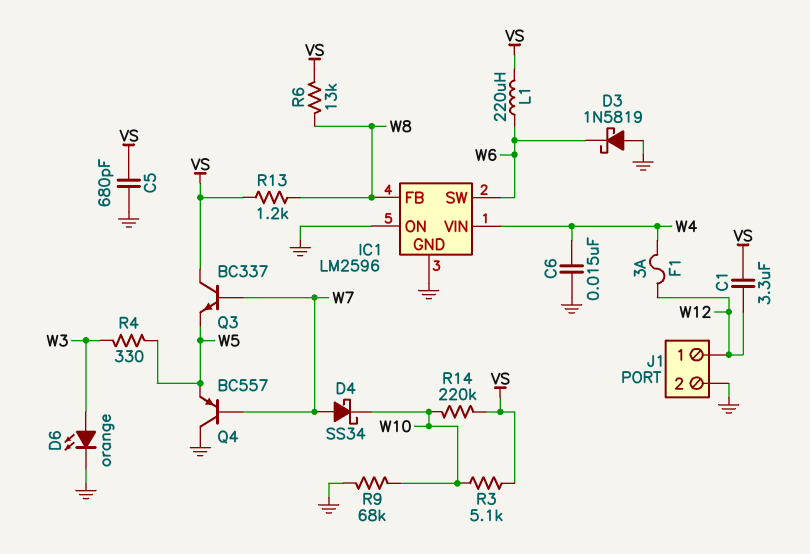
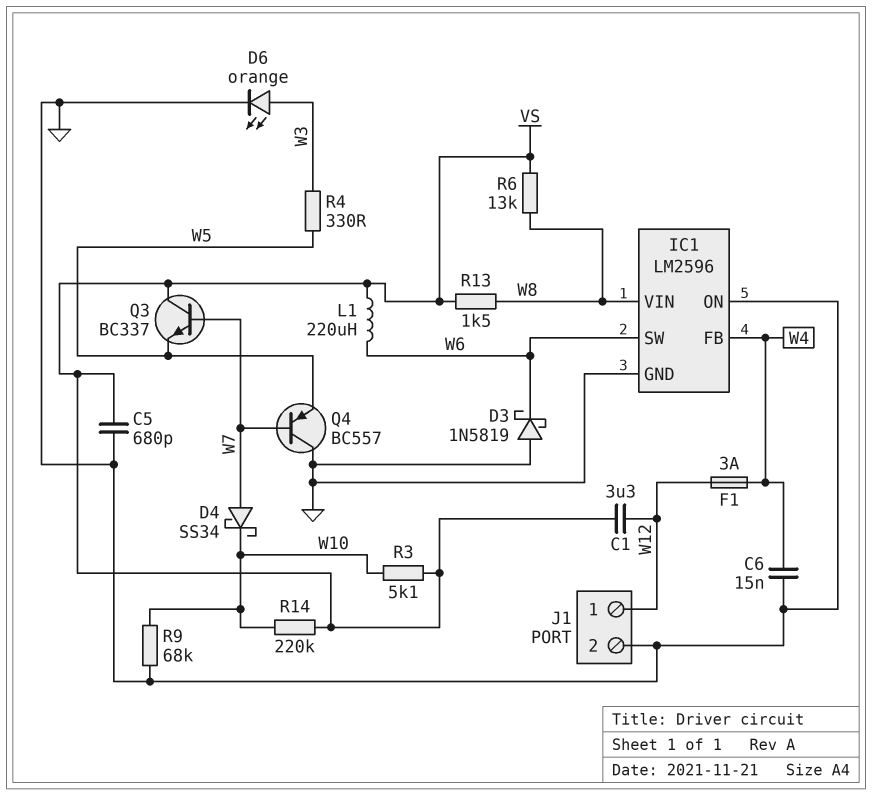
IC1 pin FB: W8 -> W4
IC1 pin VIN: W4 -> W8
R13: 1.2k (VS, W8) -> 1.5k (VS, W8)

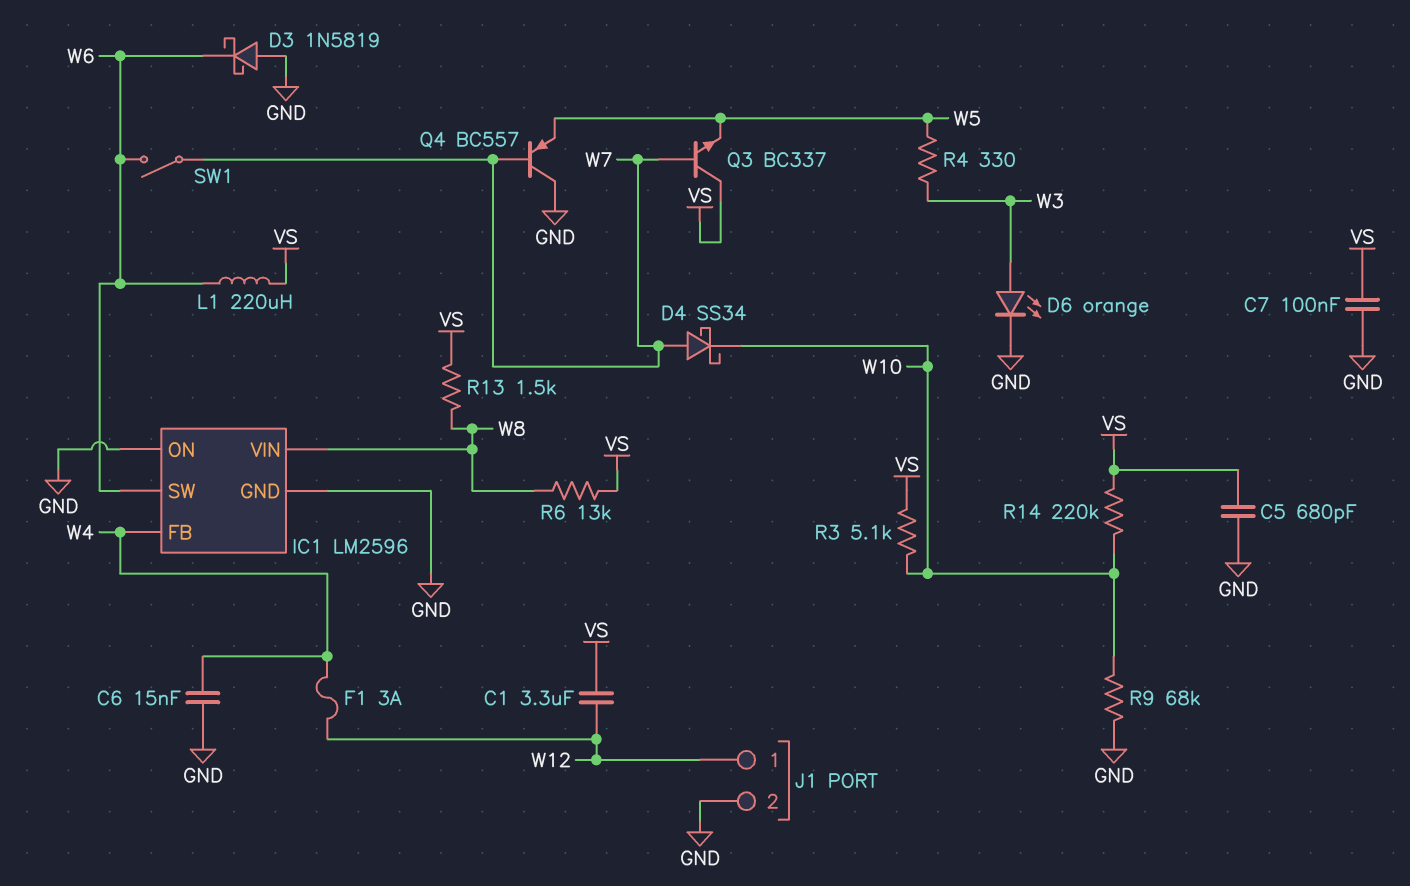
C7: none -> 100nF (GND, VS)
SW1: none -> switch (W6, W7)

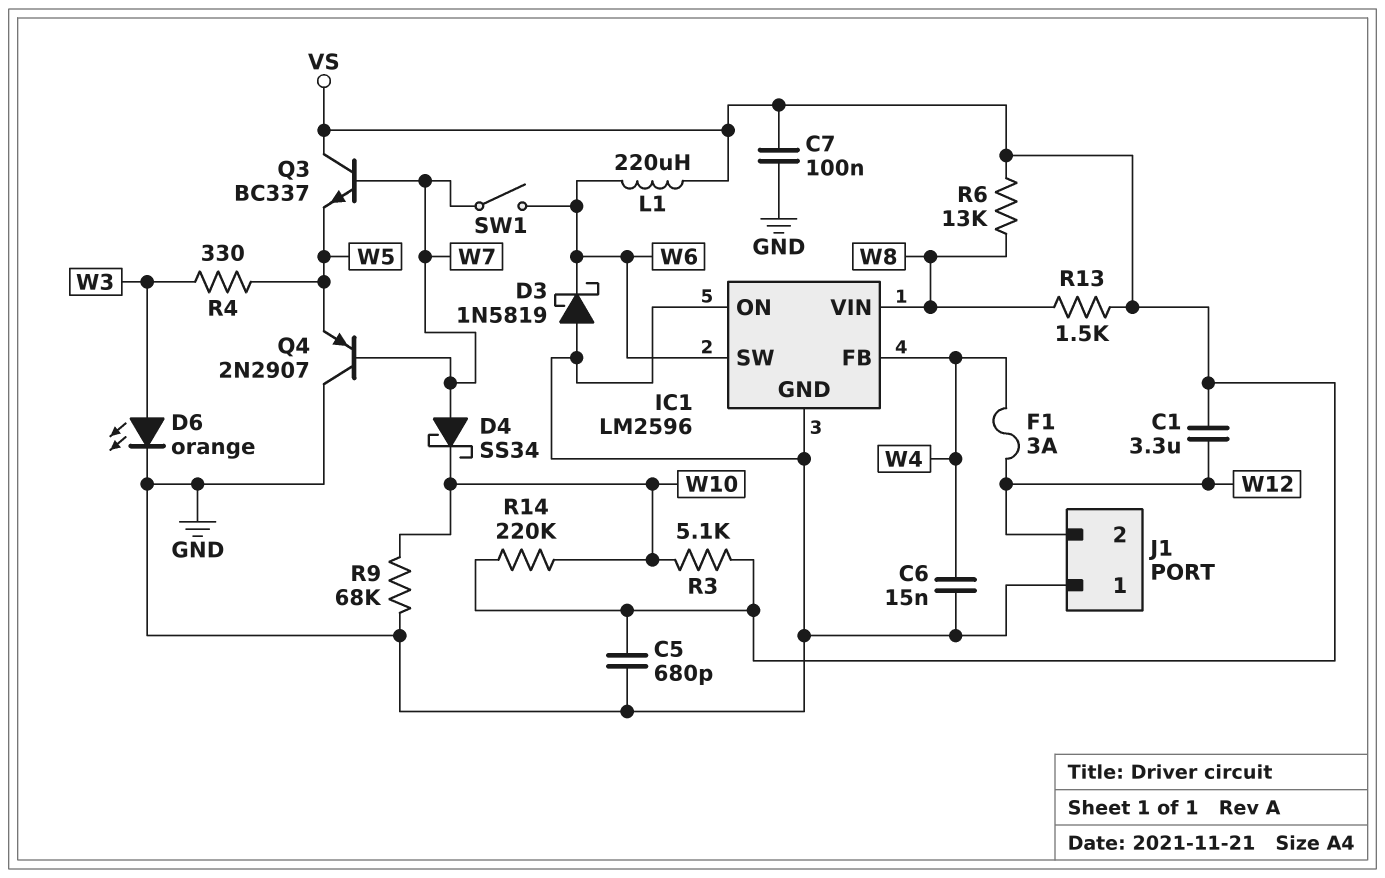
J1 pin 1: W12 -> GND
J1 pin 2: GND -> W12
Q4: PNP BC557 (B W7, C GND, E W5) -> PNP 2N2907 (B W7, C GND, E W5)

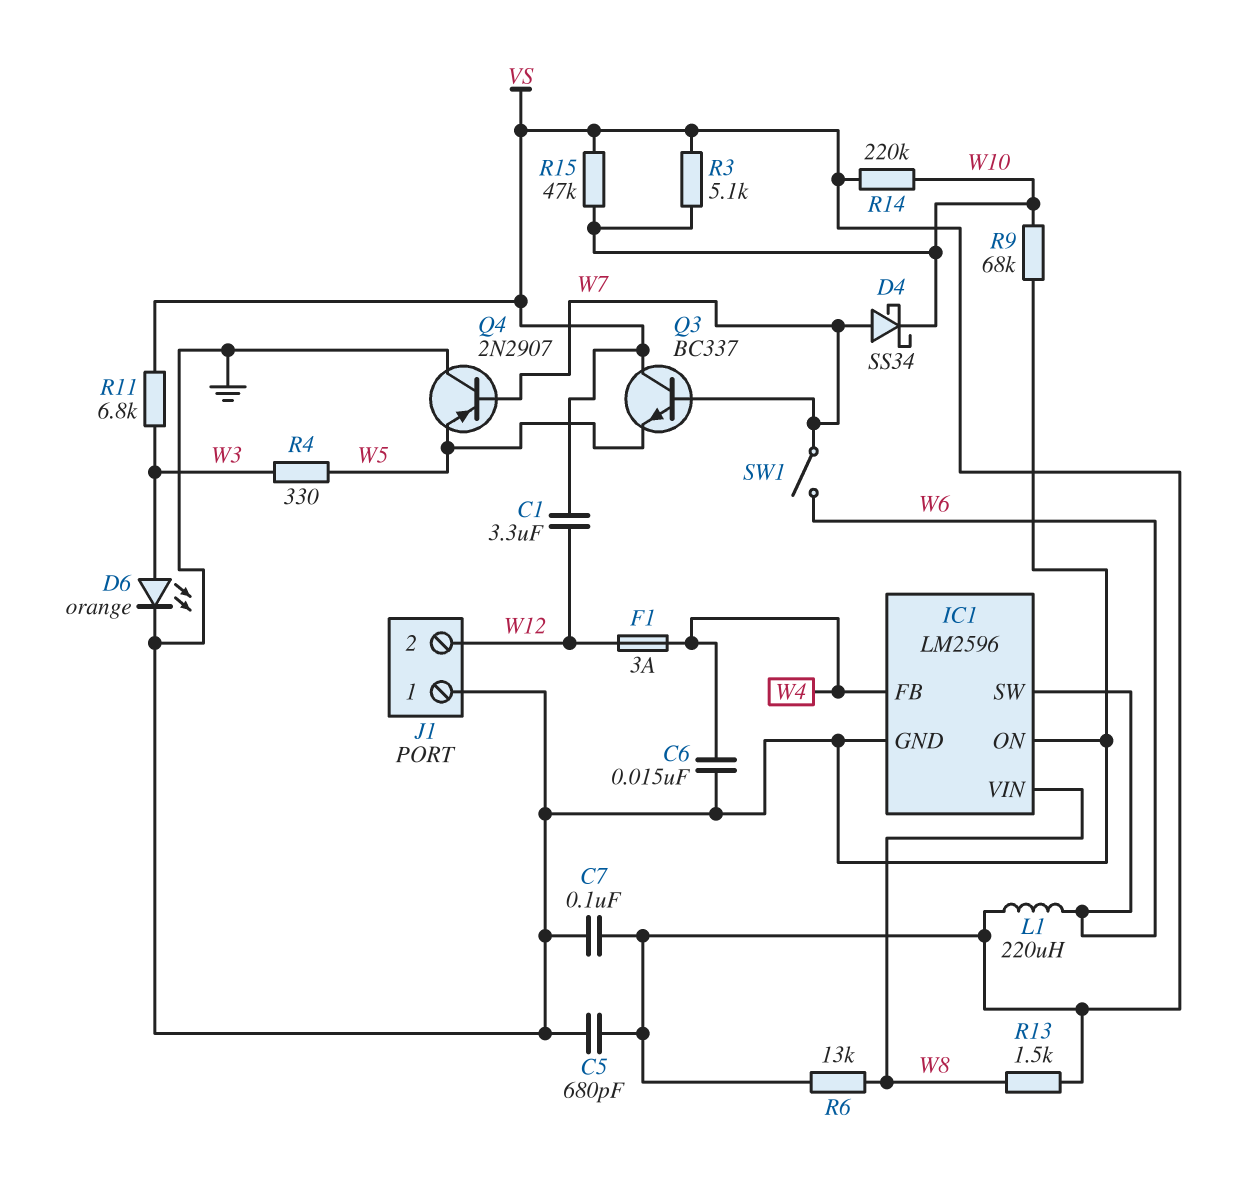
D3: schottky 1N5819 (A GND, K W6) -> none
R11: none -> 6.8k (VS, W3)
R15: none -> 47k (VS, W10)

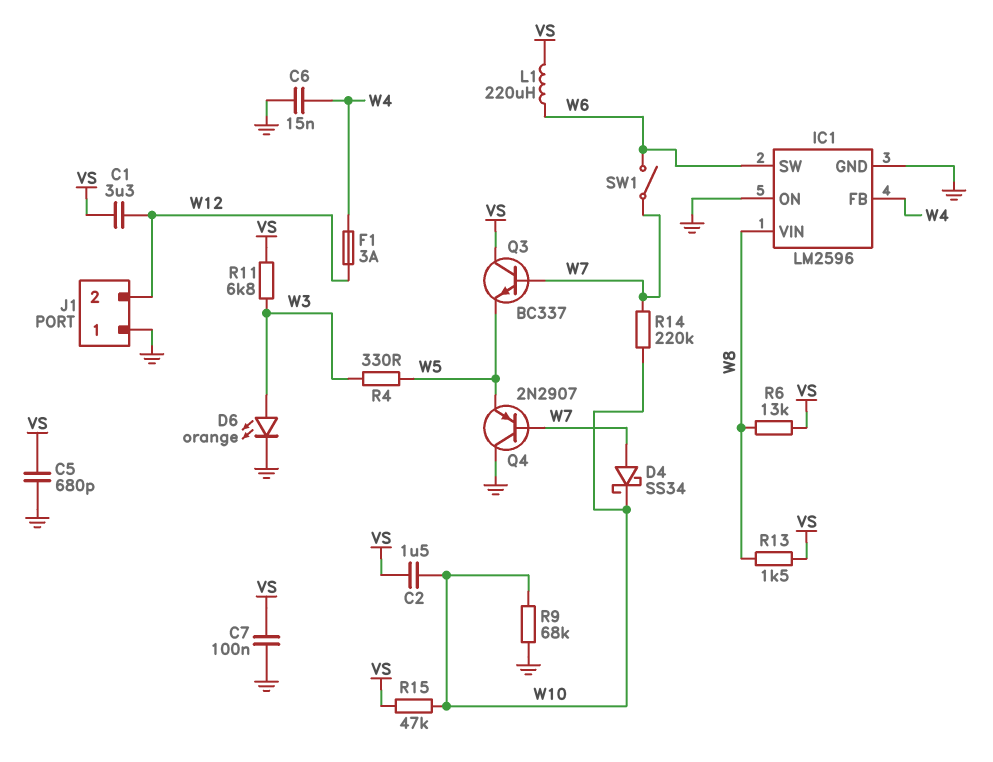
C2: none -> 1.5uF (VS, W10)
R3: 5.1k (VS, W10) -> none
R14: 220k (VS, W10) -> 220k (W7, W10)

